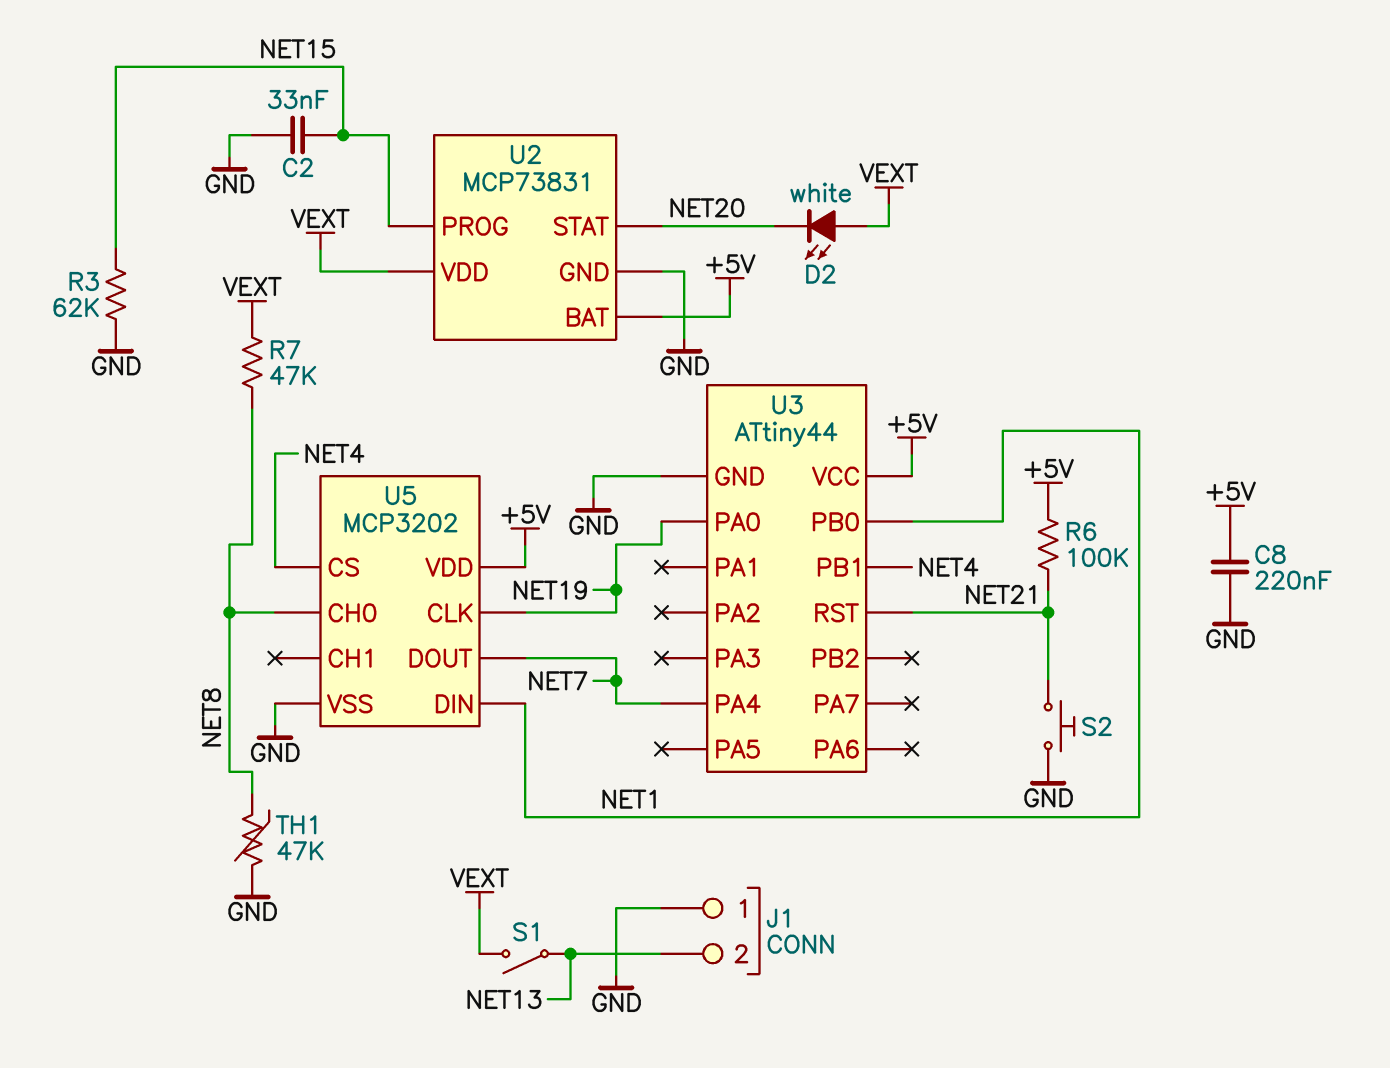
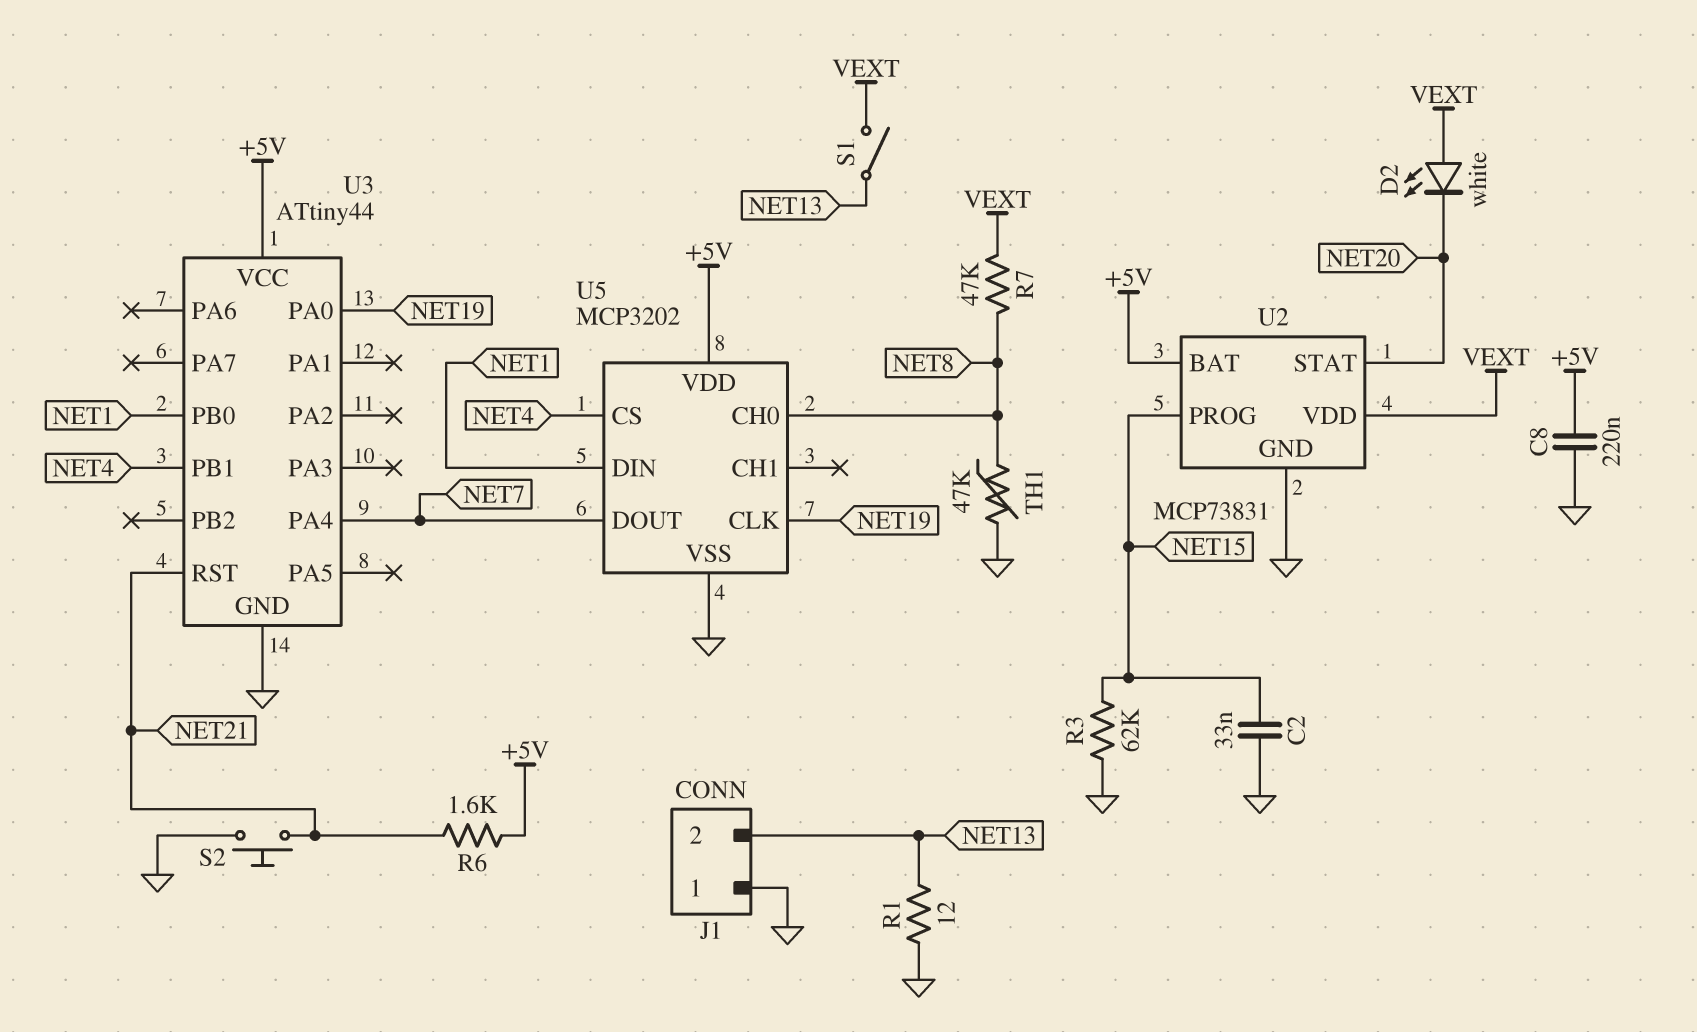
R1: none -> 12 (GND, NET13)
R6: 100k (+5V, NET21) -> 1.6k (+5V, NET21)

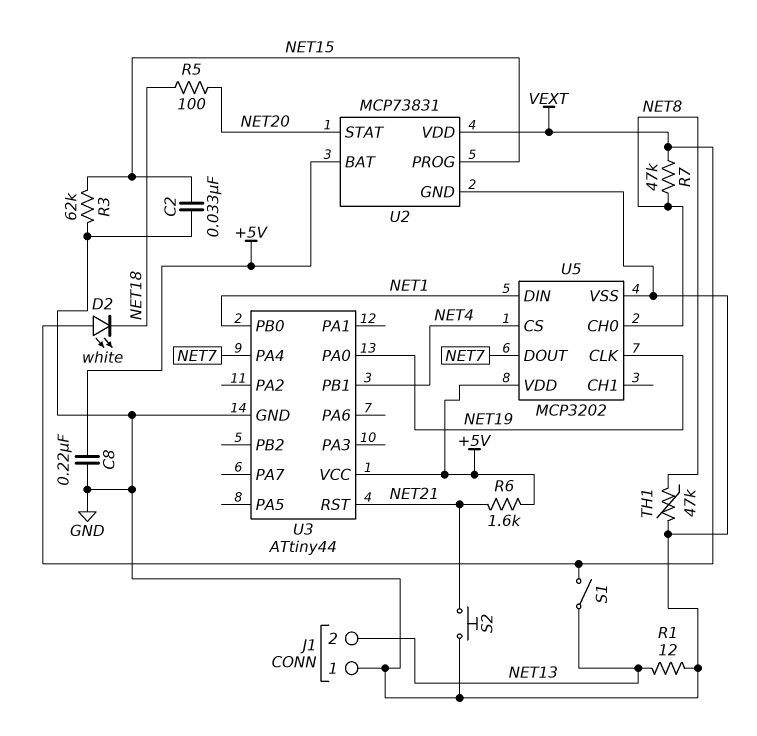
D2: LED white (A VEXT, K NET20) -> LED white (A VEXT, K NET18)
R5: none -> 100 (NET18, NET20)

